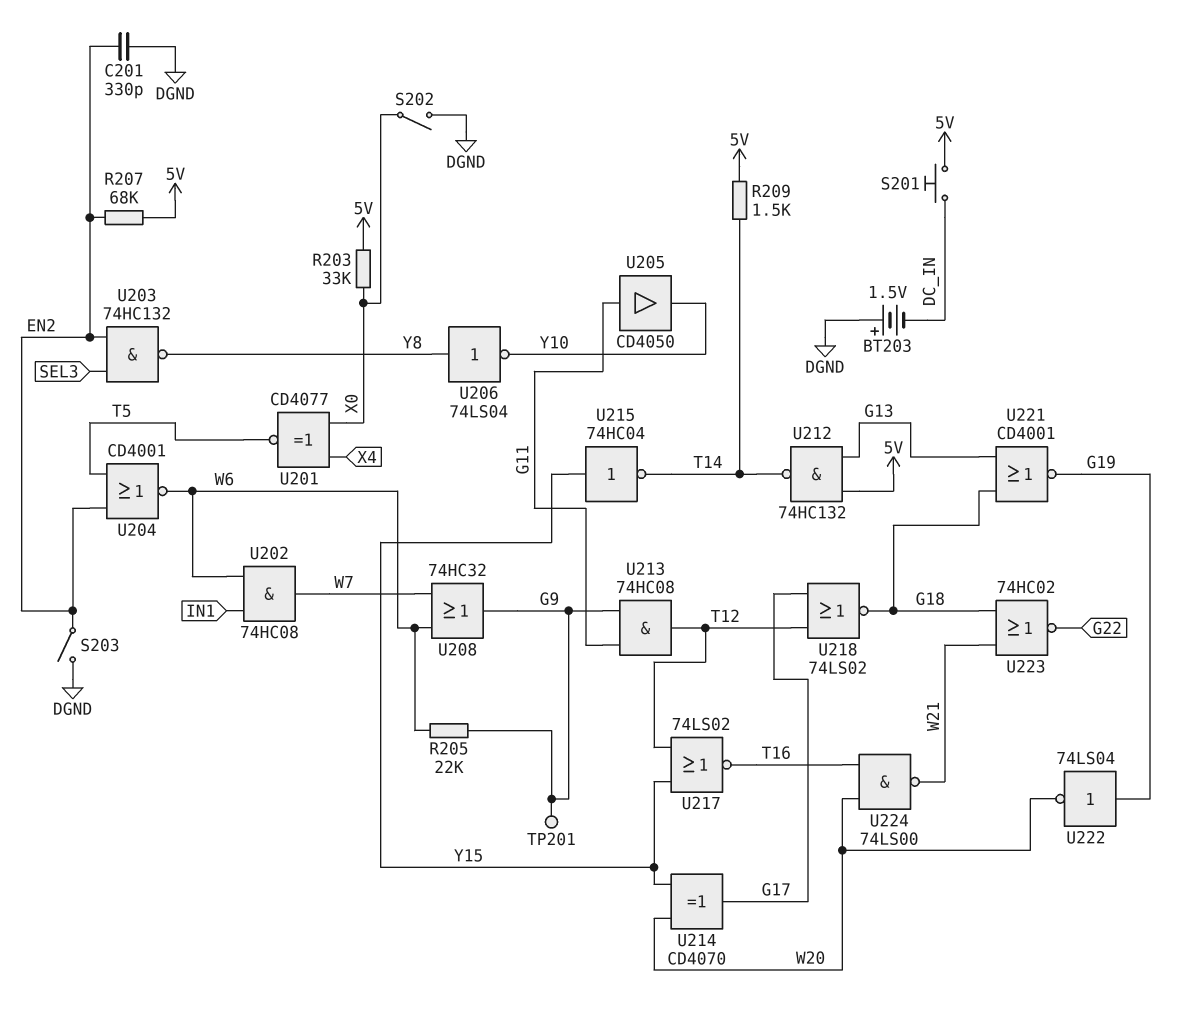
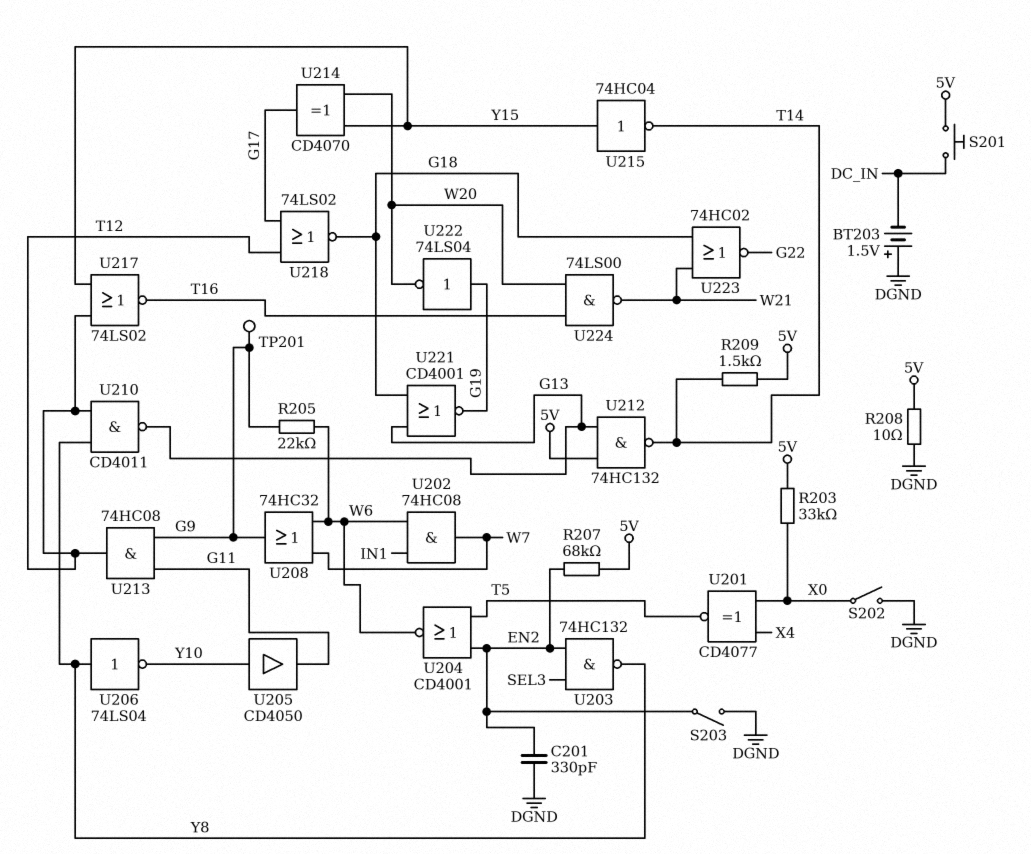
R208: none -> 10 (5V, DGND)
U205: buffer CD4050 (in G11, out Y10) -> buffer CD4050 (in Y10, out G11)
U210: none -> NAND CD4011 (in T12, in Y8, out G13)

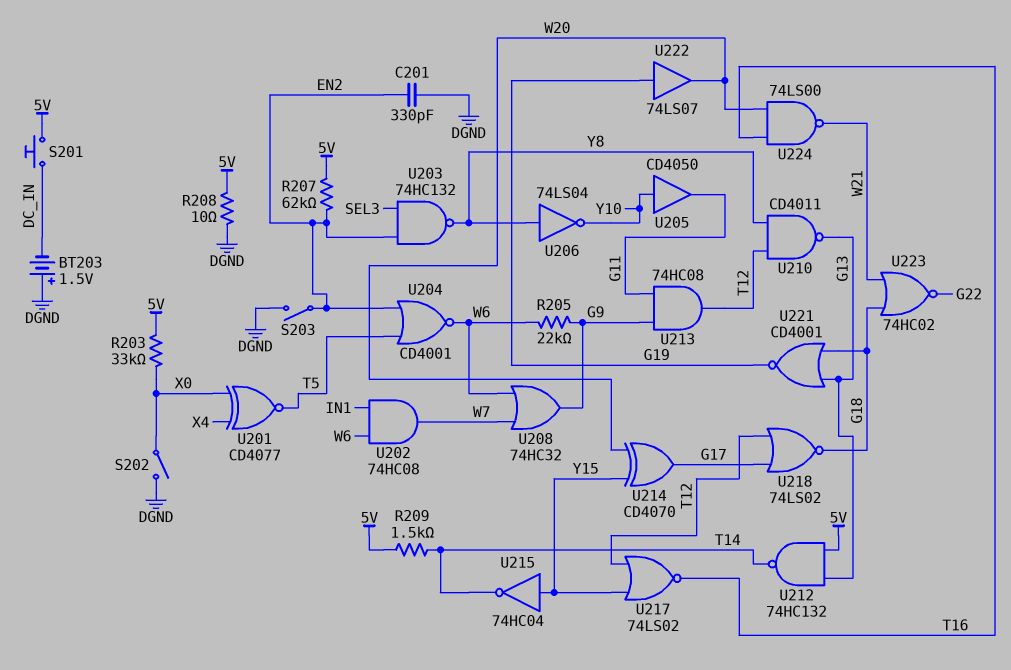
R207: 68k (5V, EN2) -> 62k (5V, EN2)
TP201: test point (G9) -> none
U222: NOT 74LS04 (in G19, out W20) -> buffer 74LS07 (in G19, out W20)

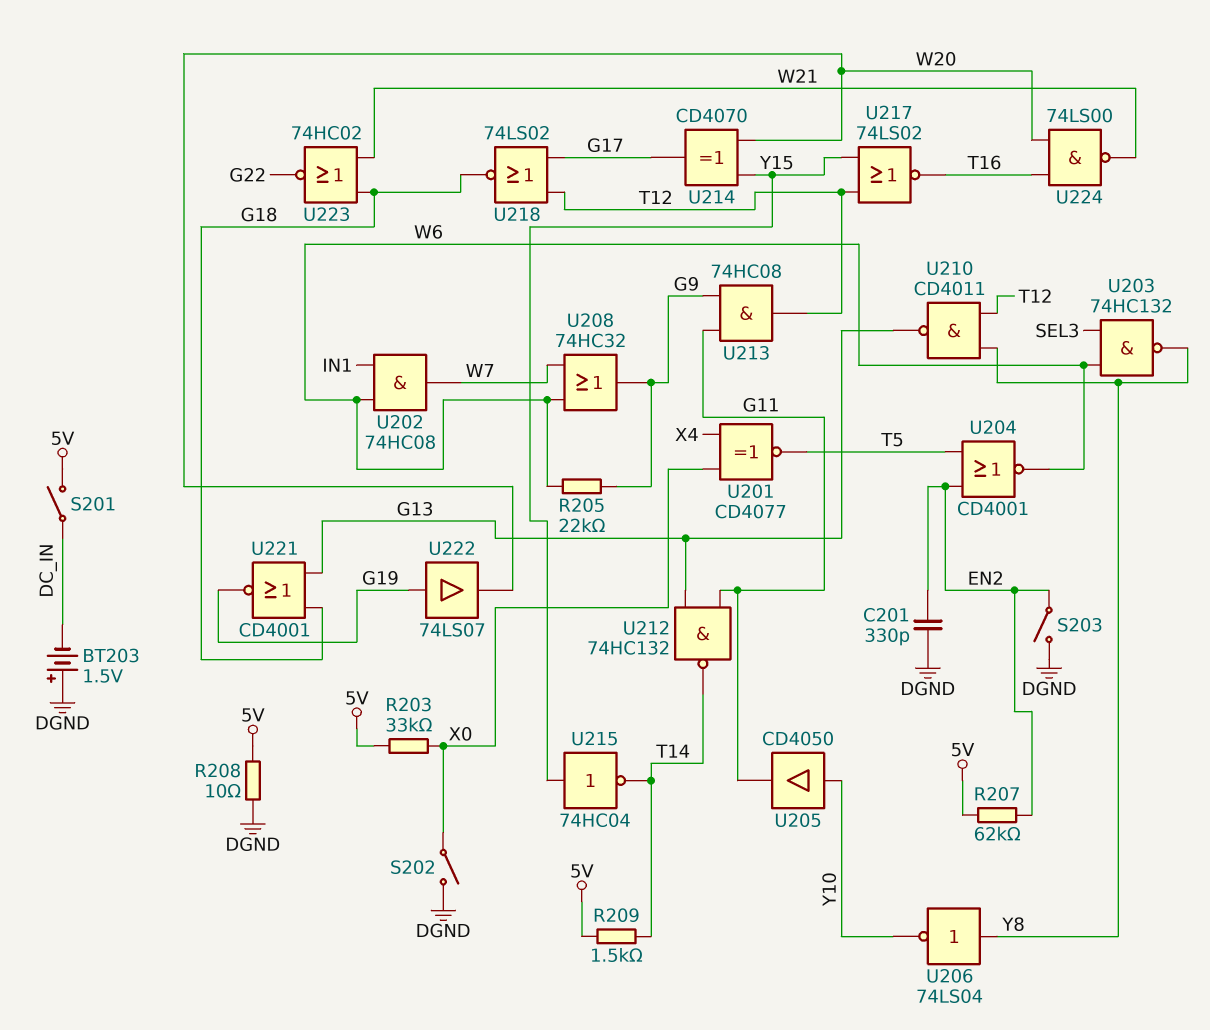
S201: button (5V, DC_IN) -> switch (5V, DC_IN)
U203: NAND 74HC132 (in EN2, in SEL3, out Y8) -> NAND 74HC132 (in SEL3, in W6, out Y8)
U212: NAND 74HC132 (in 5V, in G13, out T14) -> NAND 74HC132 (in G11, in G13, out T14)

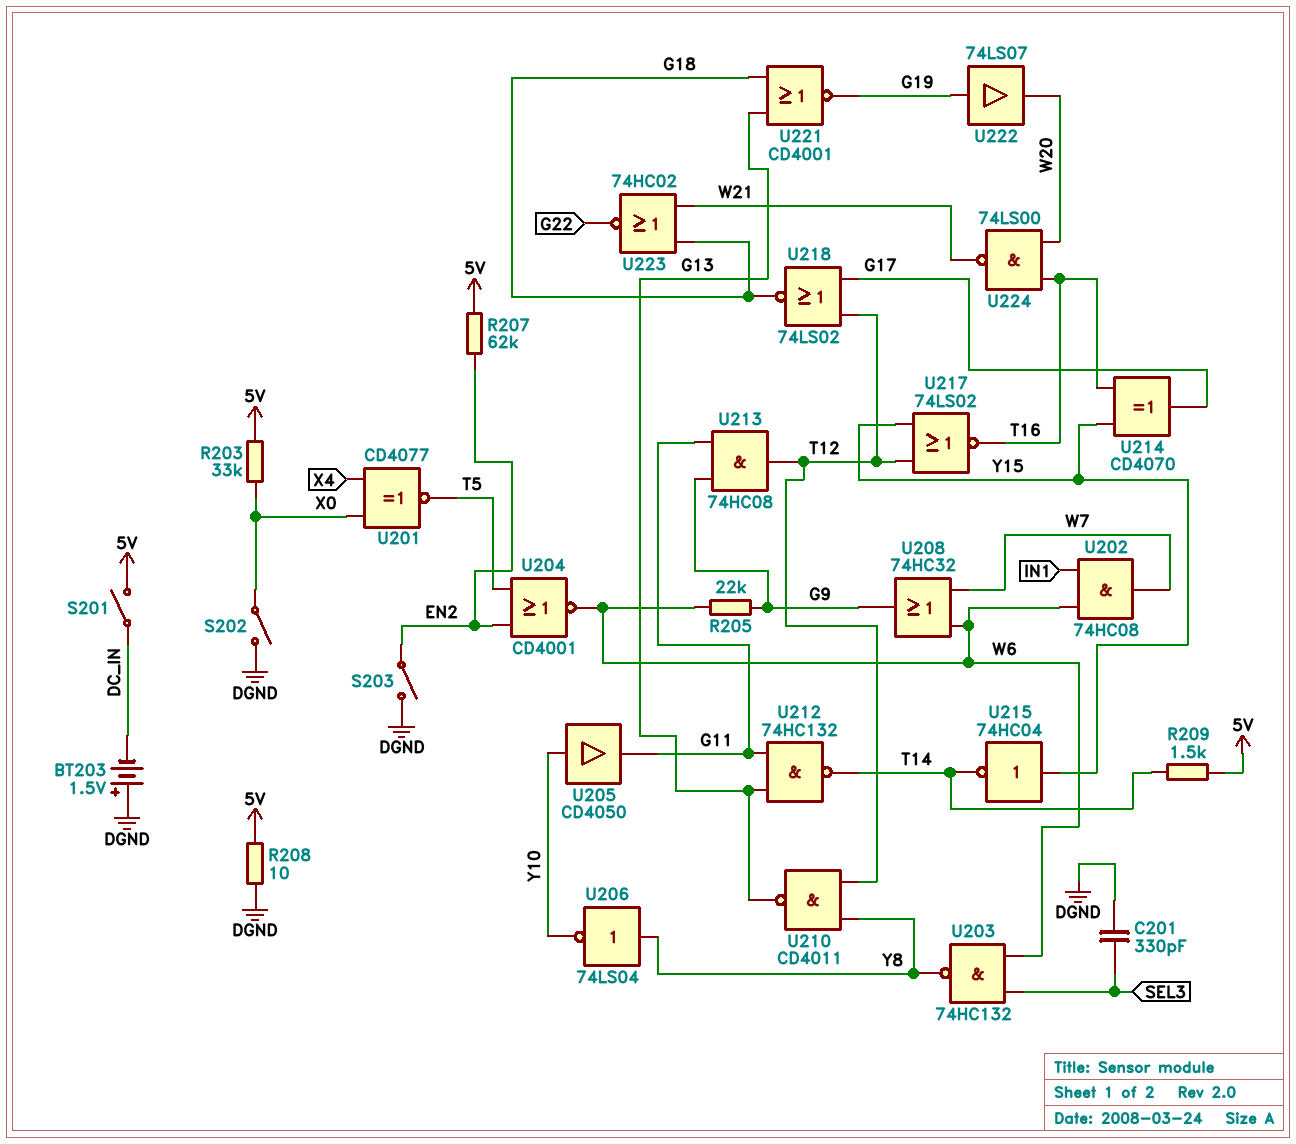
C201: 330pF (DGND, EN2) -> 330pF (DGND, SEL3)
U214: XOR CD4070 (in W20, in Y15, out G17) -> XOR CD4070 (in T16, in Y15, out G17)

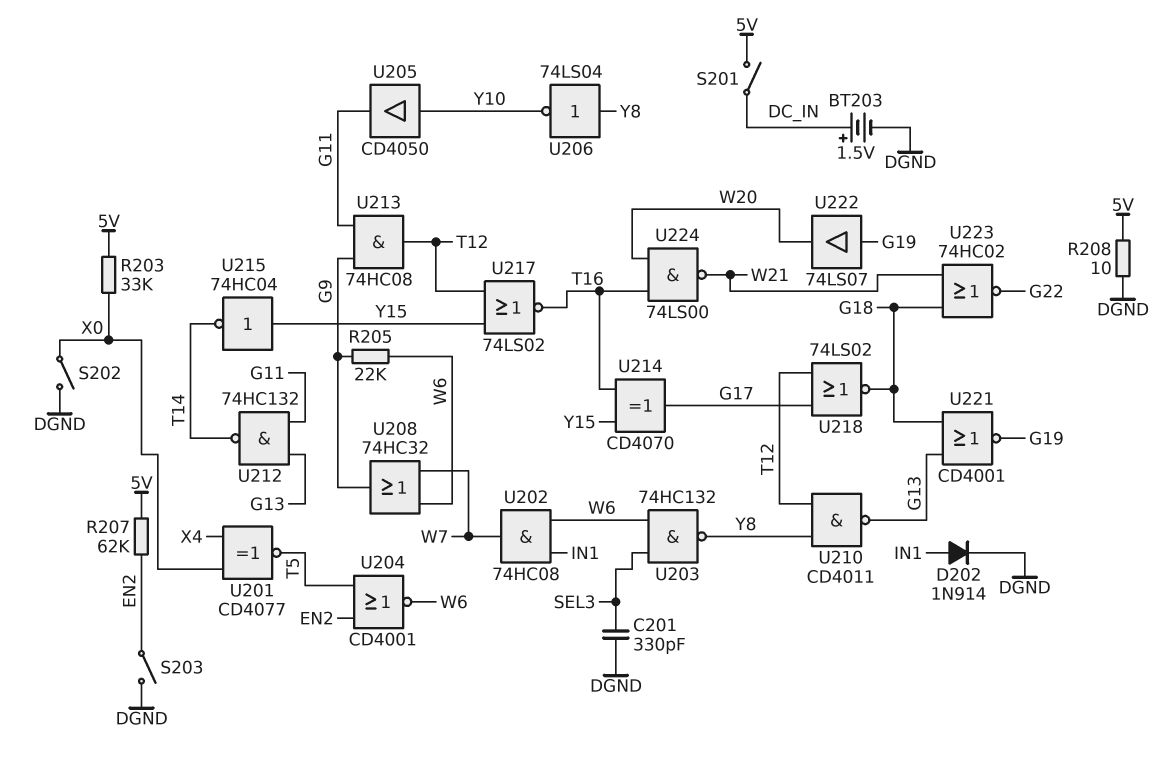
BT203: 1.5V (plus DGND, minus DC_IN) -> 1.5V (plus DC_IN, minus DGND)
D202: none -> diode 1N914 (A IN1, K DGND)
R209: 1.5k (5V, T14) -> none

